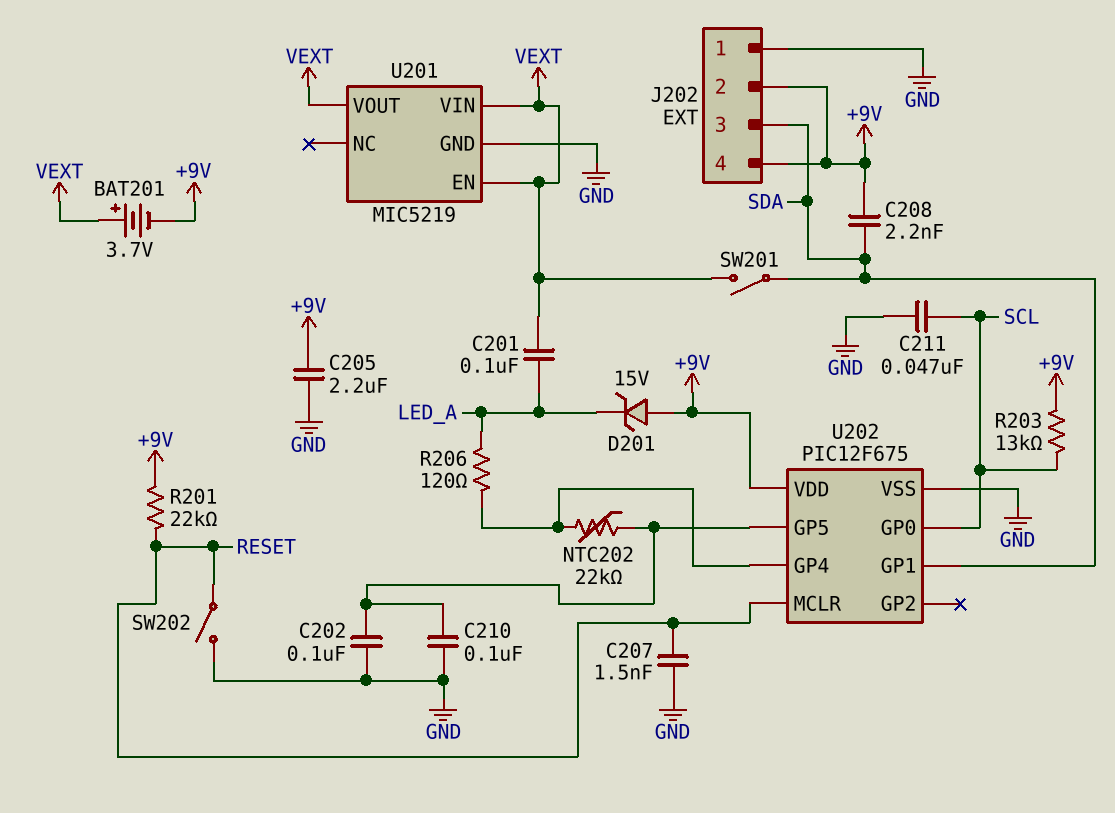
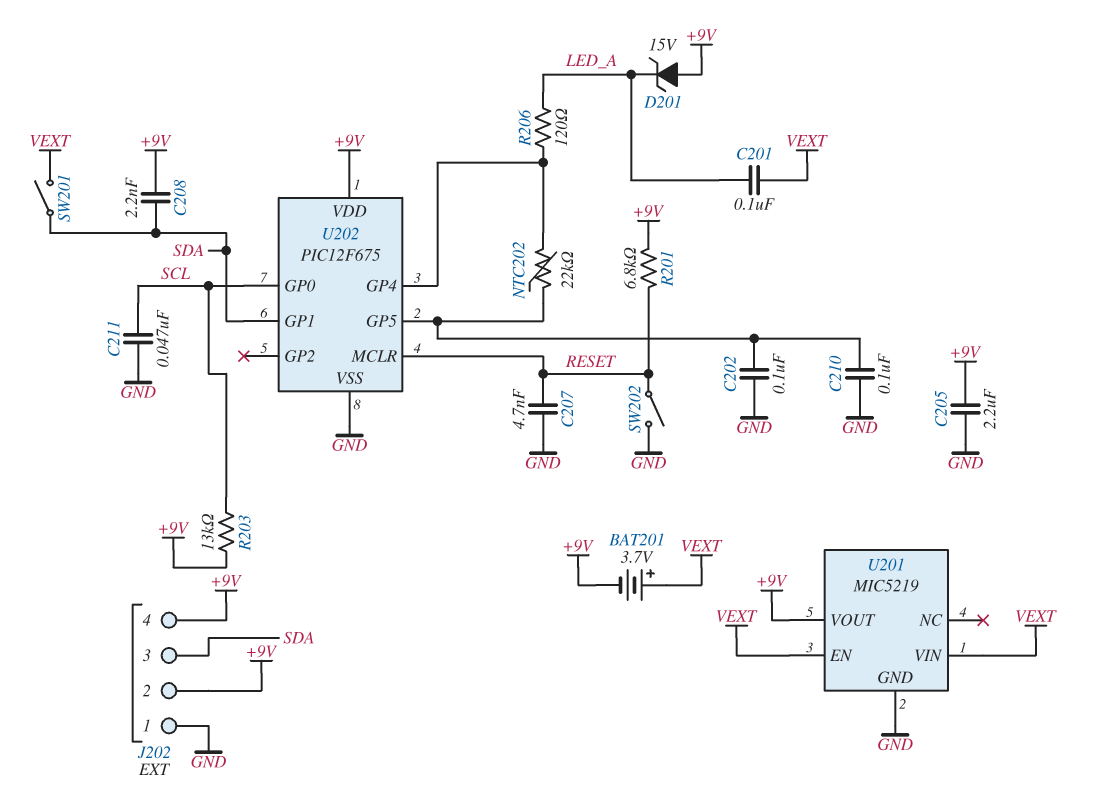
C207: 1.5nF (GND, RESET) -> 4.7nF (GND, RESET)
R201: 22k (+9V, RESET) -> 6.8k (+9V, RESET)
U201 pin VOUT: VEXT -> +9V

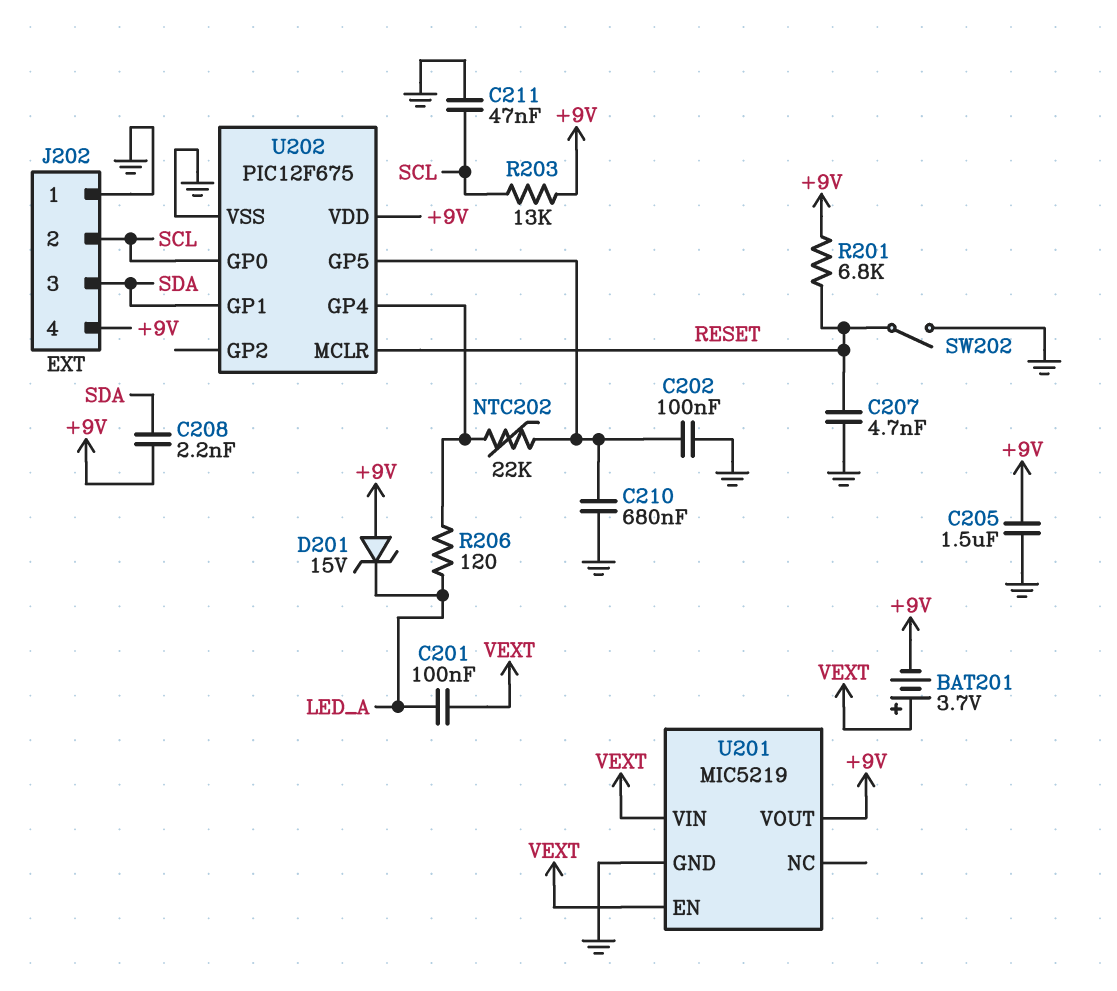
C205: 2.2uF (+9V, GND) -> 1.5uF (+9V, GND)
C210: 100nF (GND, U202/GP5) -> 680nF (GND, U202/GP5)
J202 pin 2: +9V -> SCL
SW201: switch (SDA, VEXT) -> none

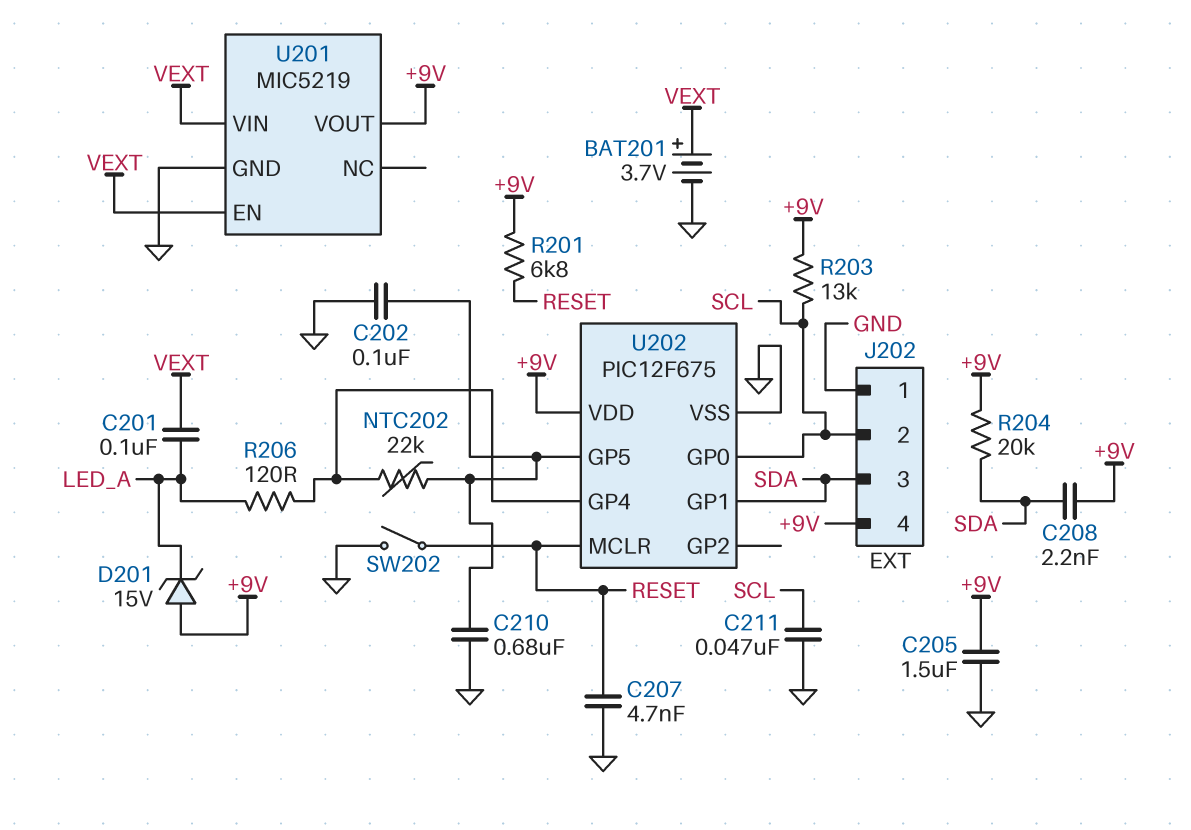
BAT201: 3.7V (plus VEXT, minus +9V) -> 3.7V (plus VEXT, minus GND)
R204: none -> 20k (+9V, SDA)

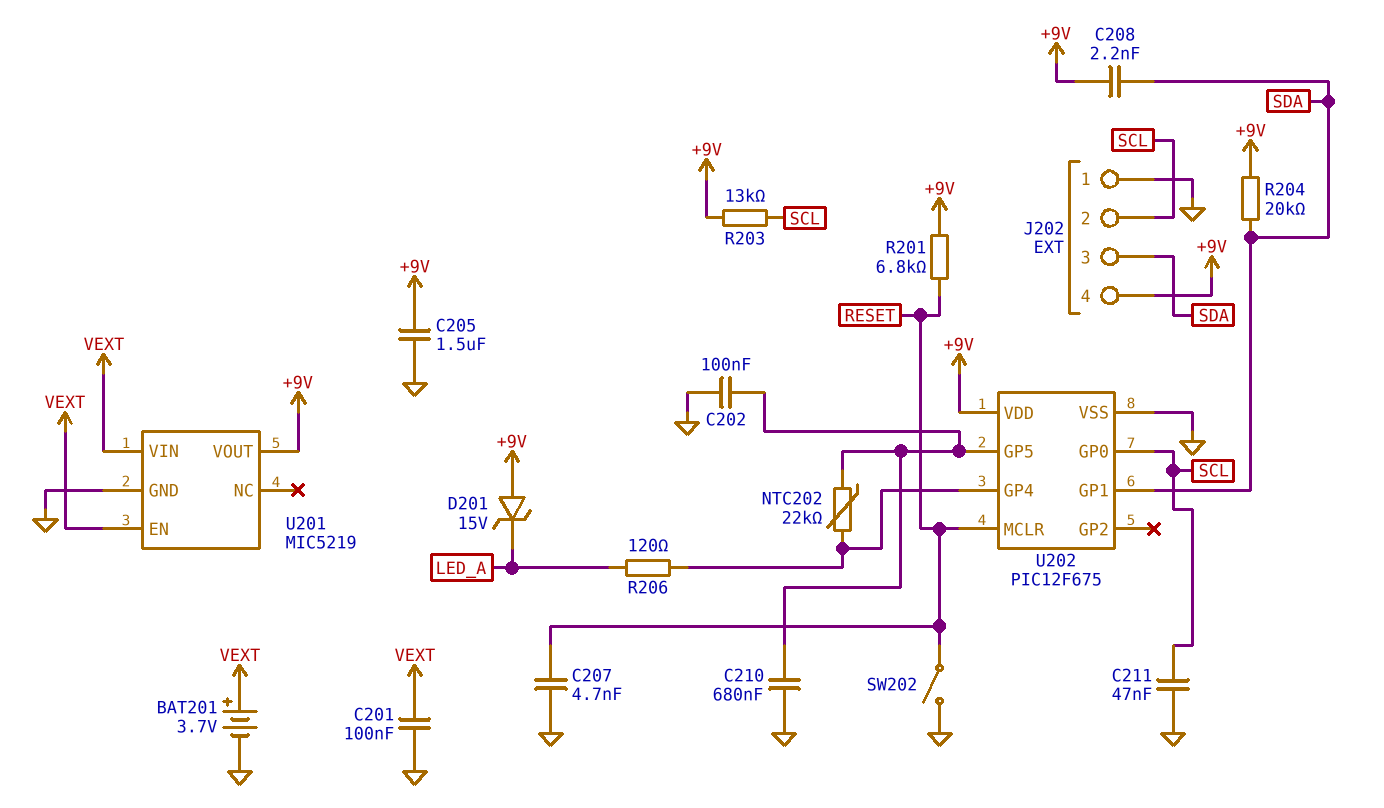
C201: 100nF (LED_A, VEXT) -> 100nF (GND, VEXT)

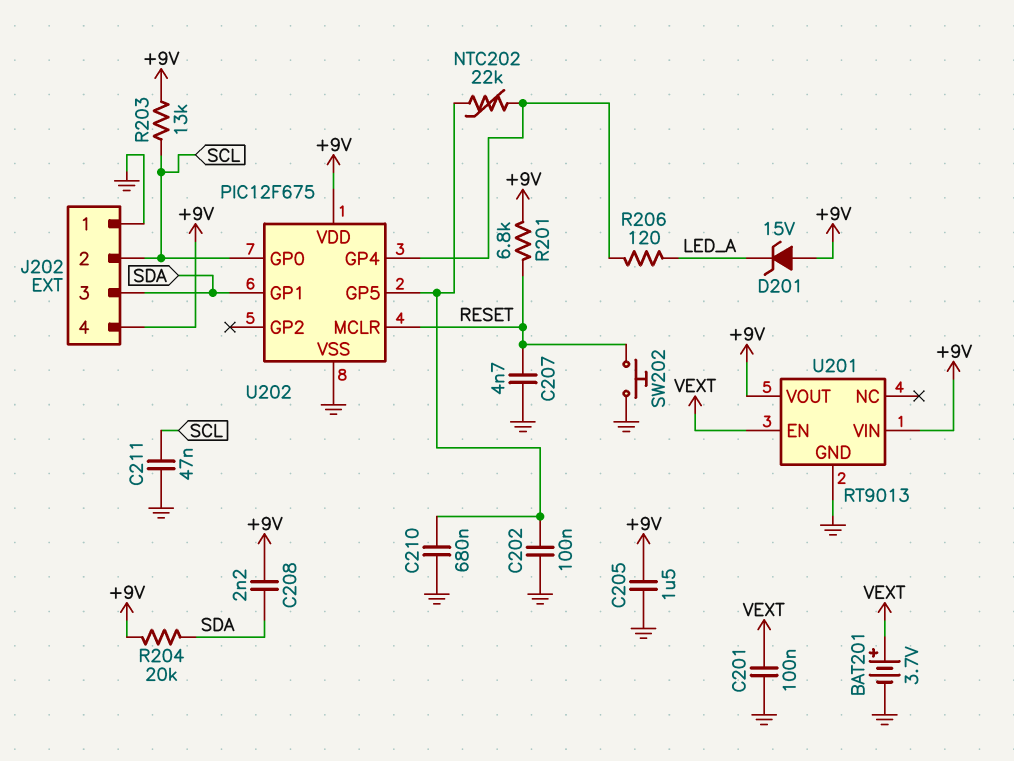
SW202: switch (GND, RESET) -> button (GND, RESET)
U201: MIC5219 -> RT9013
U201 pin VIN: VEXT -> +9V

